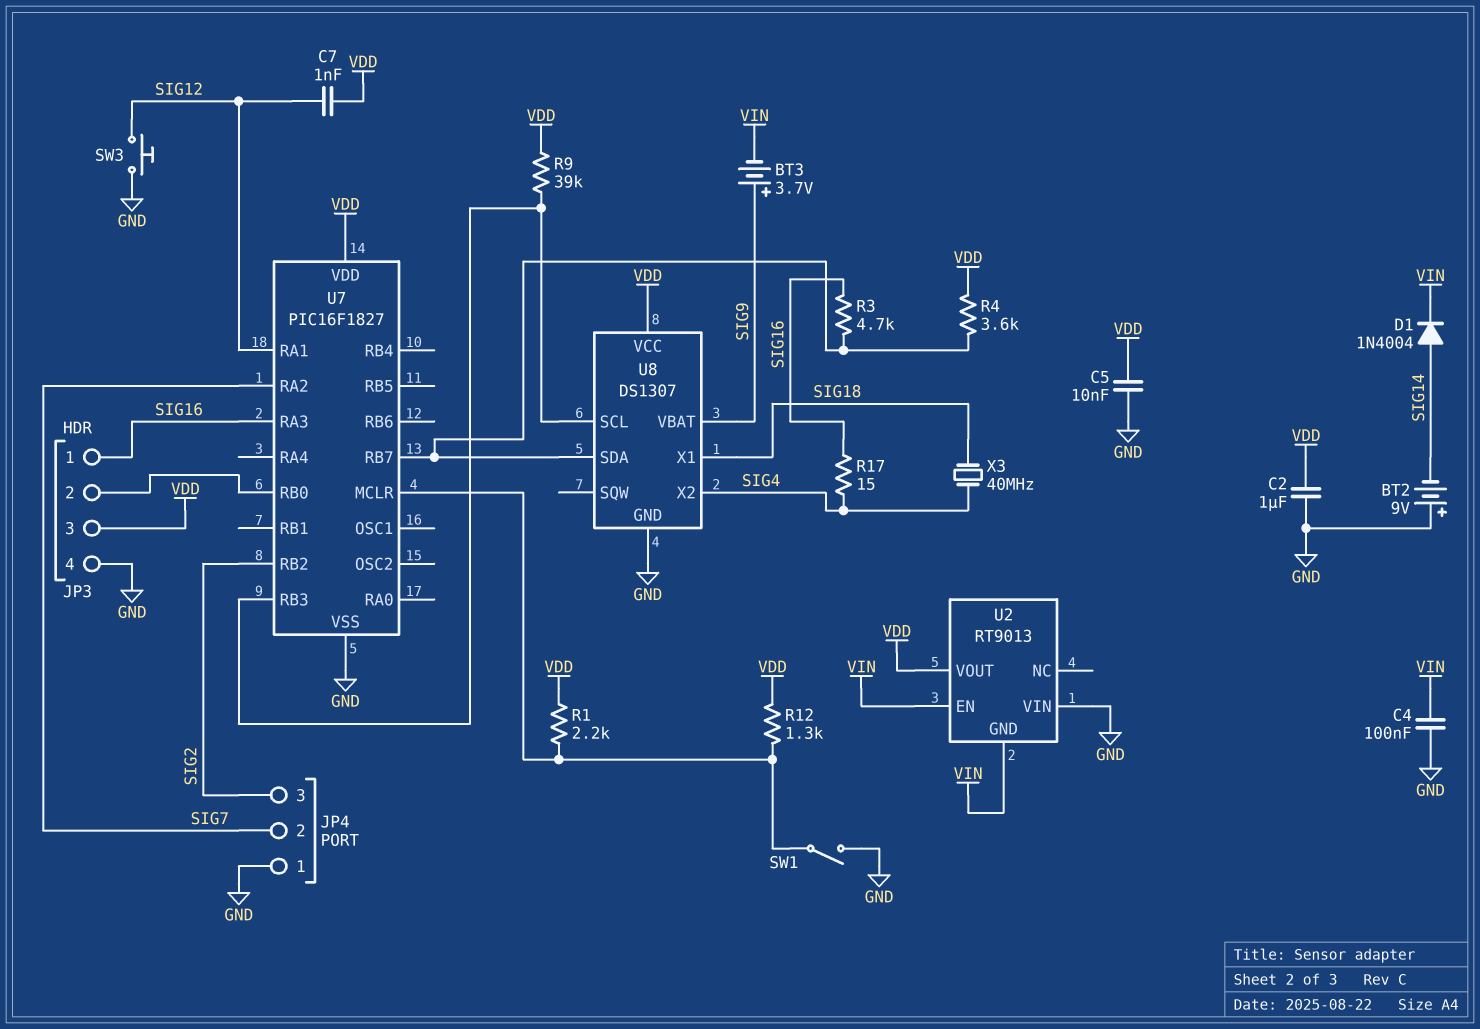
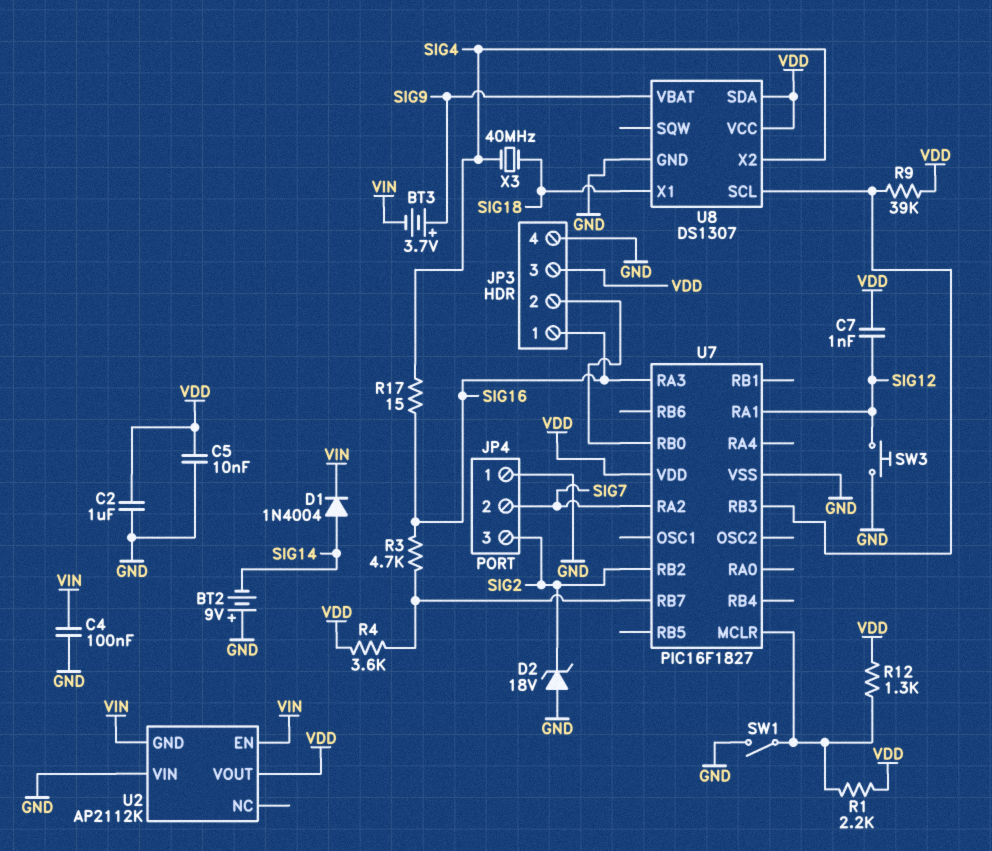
D2: none -> zener 18V (A GND, K SIG2)
U2: RT9013 -> AP2112K
U8 pin SDA: U7/RB7 -> VDD

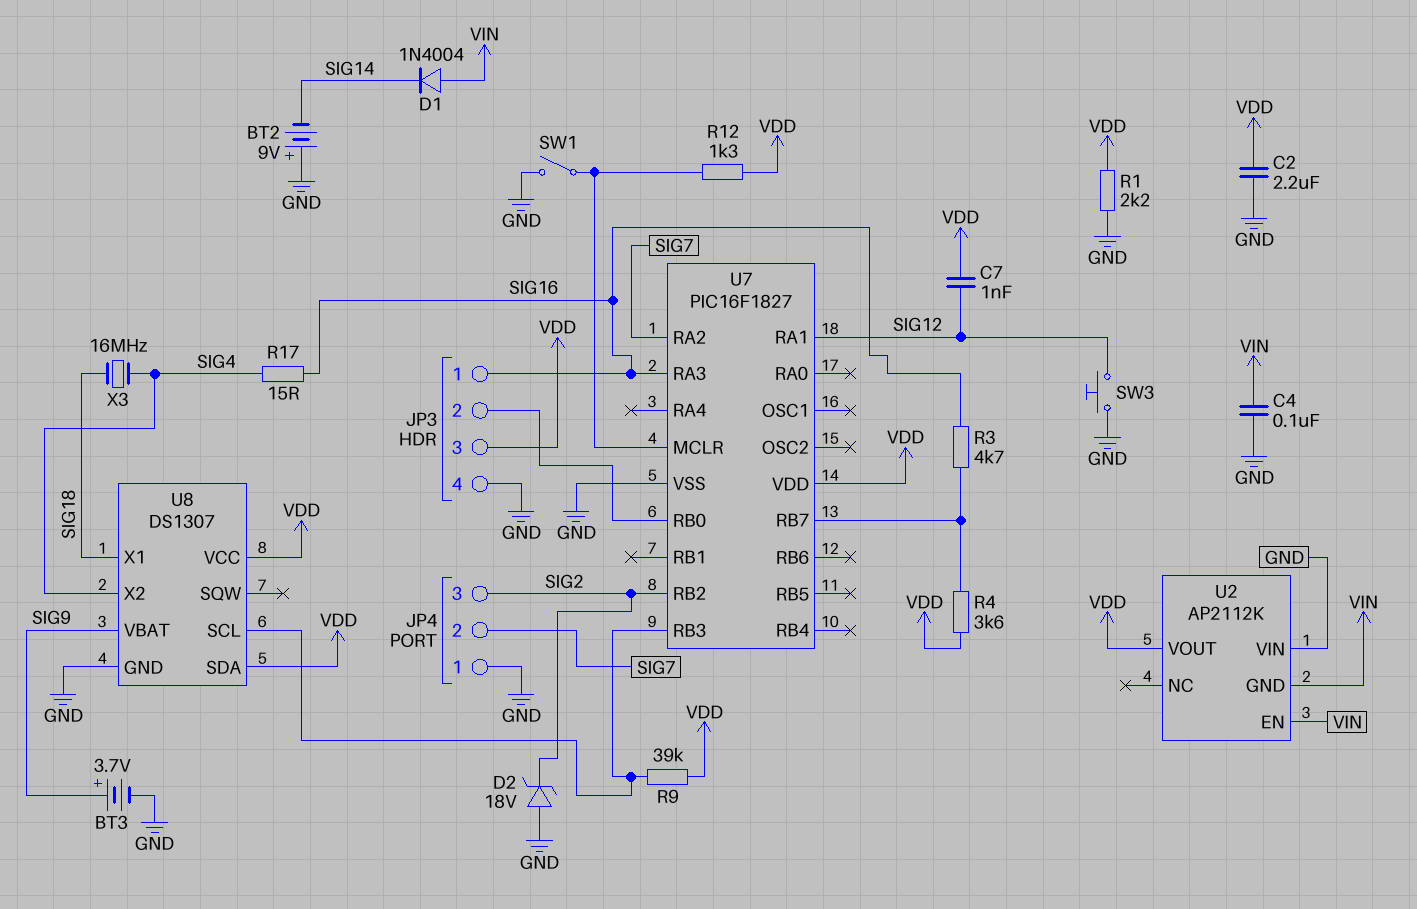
BT3: 3.7V (plus SIG9, minus VIN) -> 3.7V (plus SIG9, minus GND)
C2: 1uF (GND, VDD) -> 2.2uF (GND, VDD)
C5: 10nF (GND, VDD) -> none
D1: diode 1N4004 (A SIG14, K VIN) -> diode 1N4004 (A VIN, K SIG14)
R1: 2.2k (U7/MCLR, VDD) -> 2.2k (GND, VDD)
X3: 40MHz (SIG4, SIG18) -> 16MHz (SIG4, SIG18)

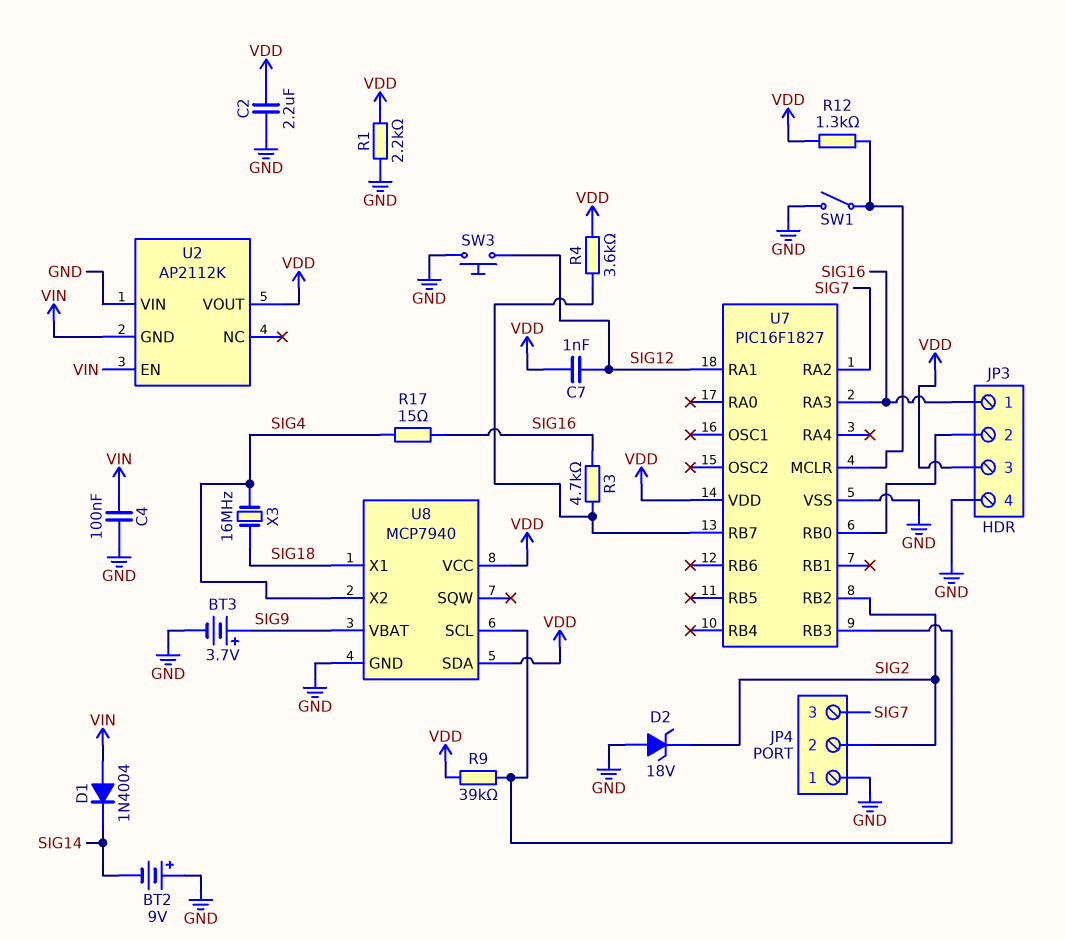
JP4 pin 2: SIG7 -> SIG2
JP4 pin 3: SIG2 -> SIG7
U8: DS1307 -> MCP7940

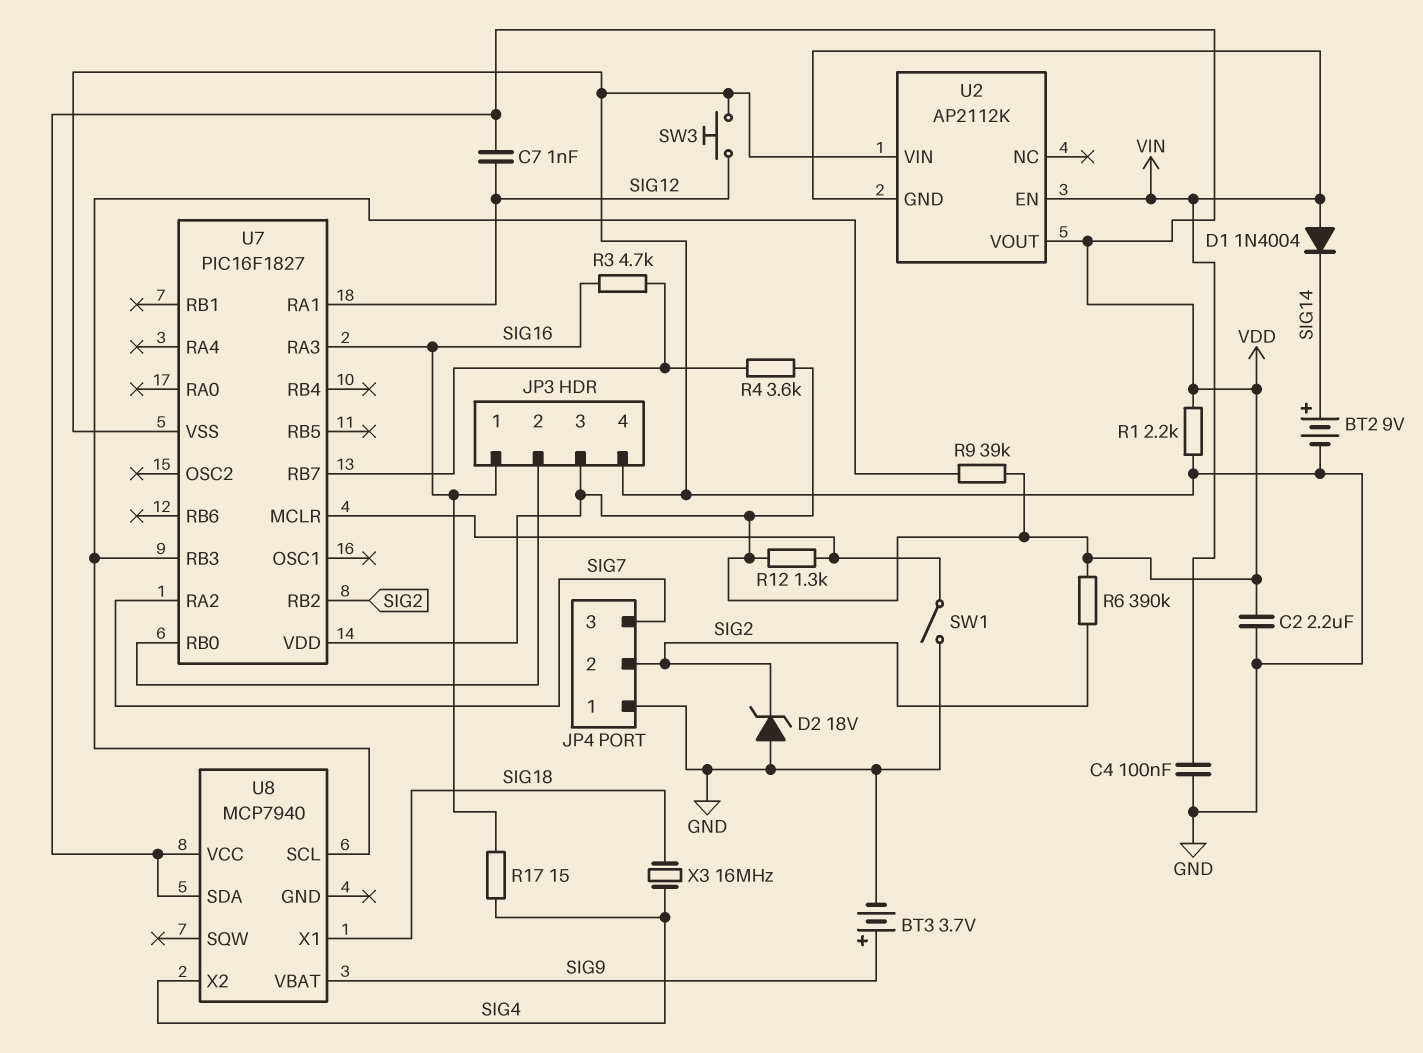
BT2: 9V (plus GND, minus SIG14) -> 9V (plus SIG14, minus GND)
R6: none -> 390k (SIG2, VDD)
U8 pin GND: GND -> none

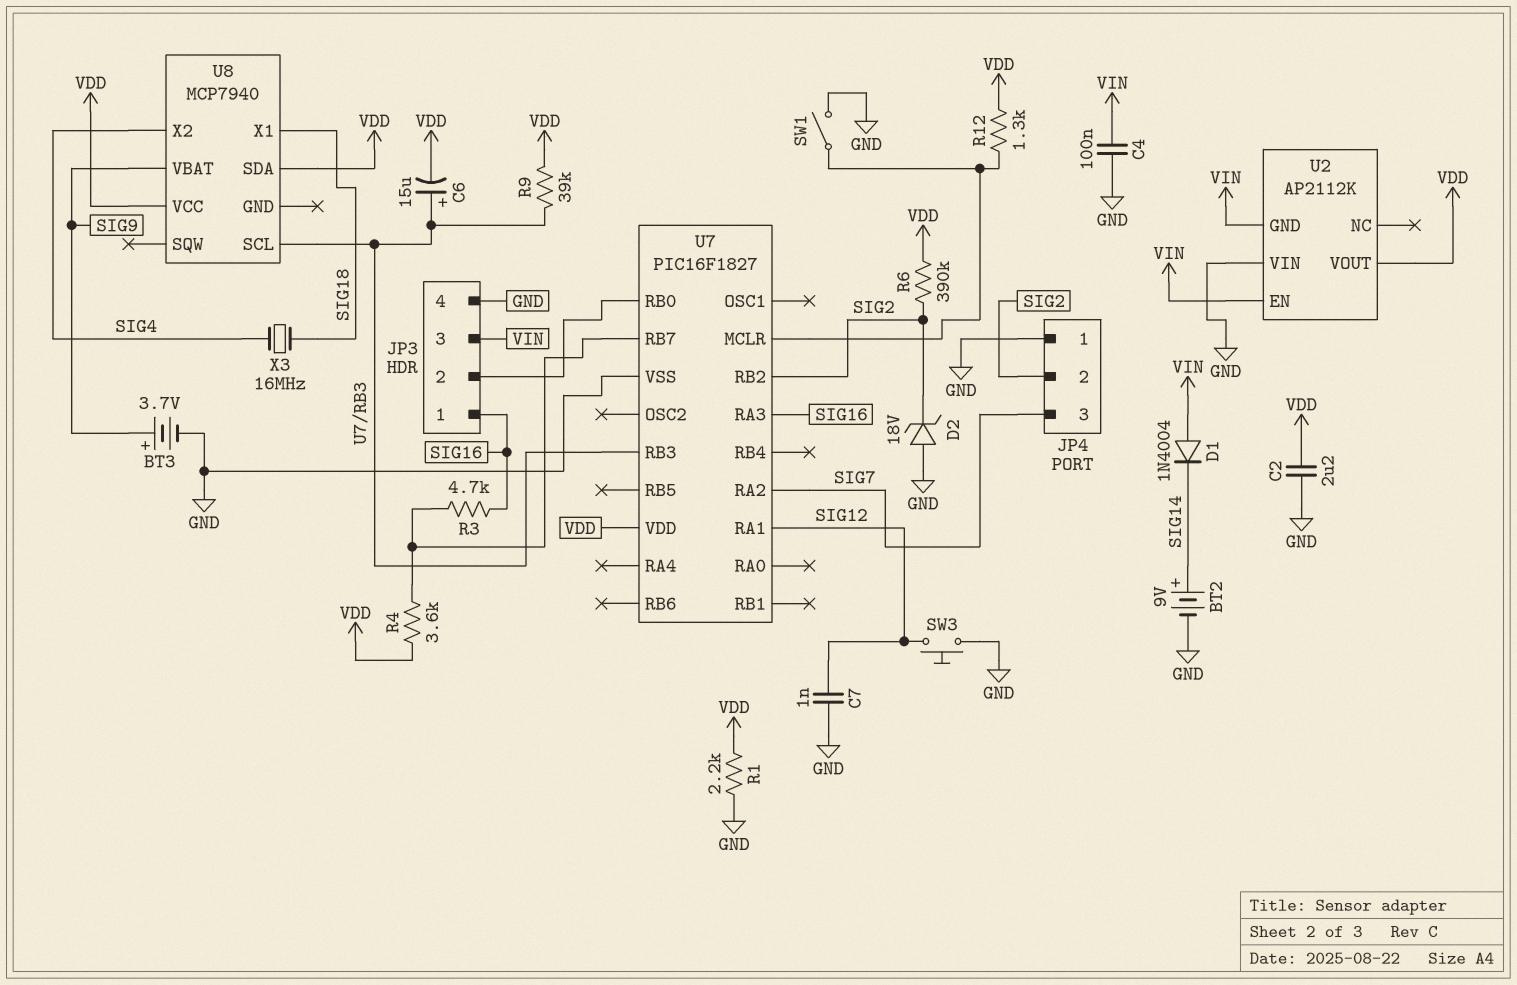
C6: none -> 15uF (plus U7/RB3, minus VDD)
C7: 1nF (SIG12, VDD) -> 1nF (GND, SIG12)
JP3 pin 3: VDD -> VIN
R17: 15 (SIG4, SIG16) -> none

